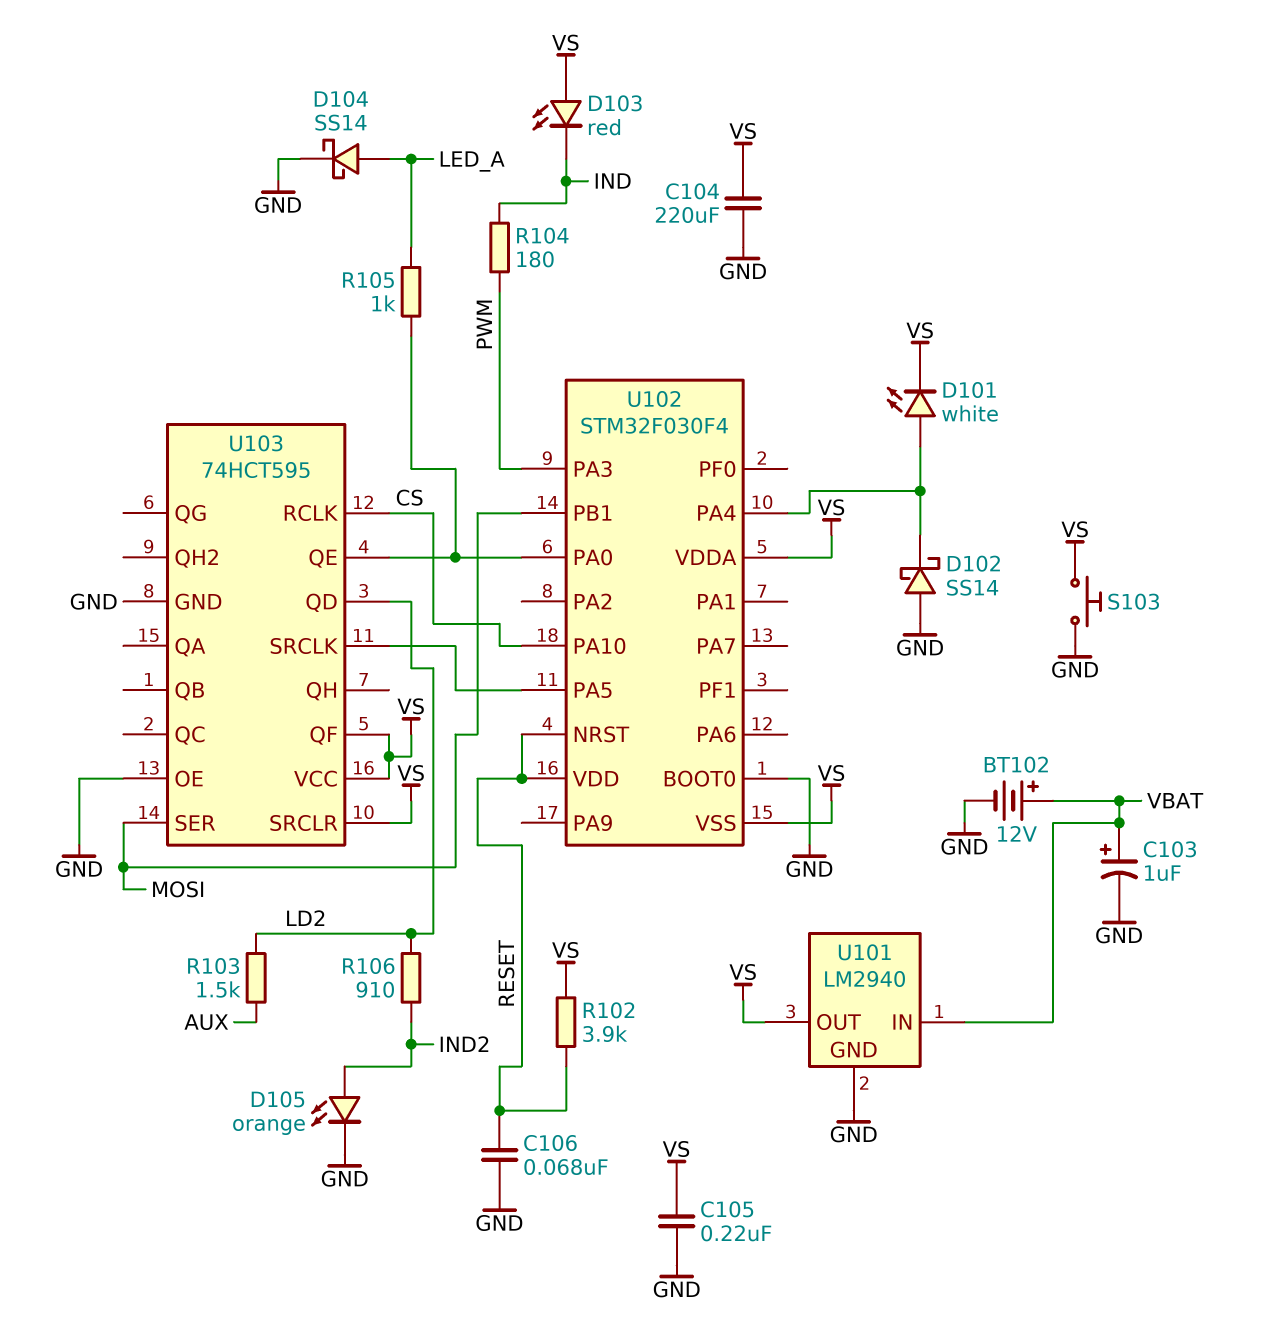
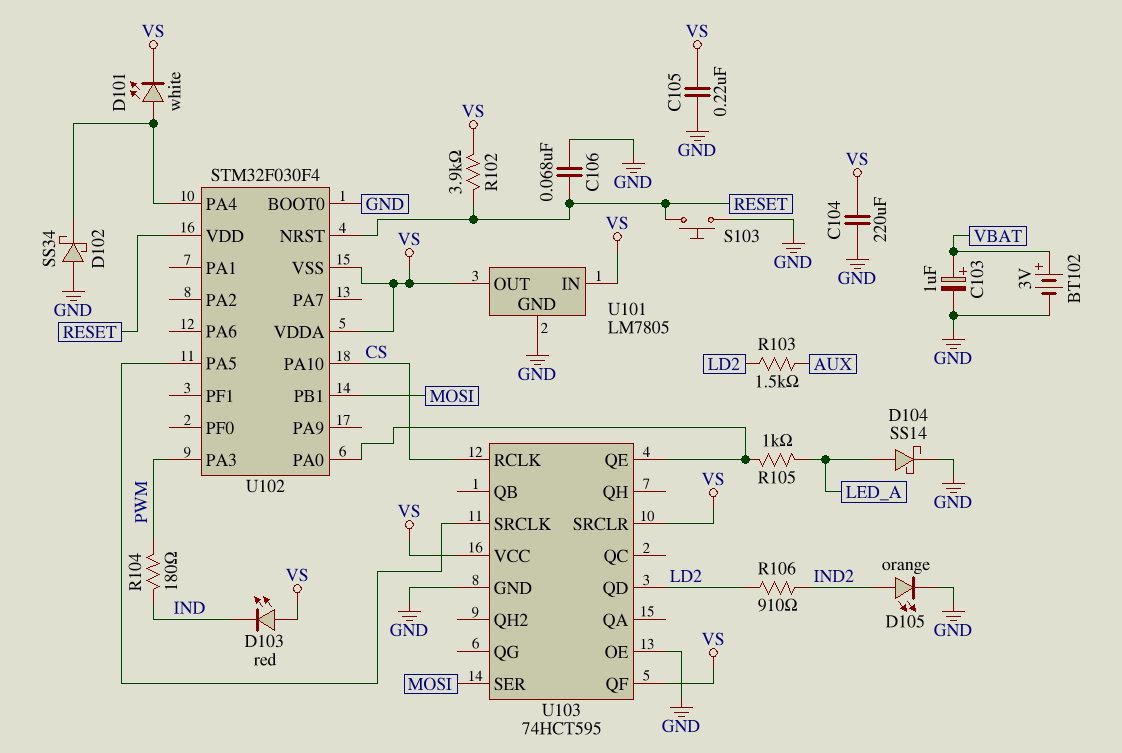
BT102: 12V (plus VBAT, minus GND) -> 3V (plus VBAT, minus GND)
D102: schottky SS14 (A GND, K U102/PA4) -> schottky SS34 (A GND, K U102/PA4)
S103: button (GND, VS) -> button (GND, RESET)
U101: LM2940 -> LM7805
U101 pin IN: VBAT -> VS

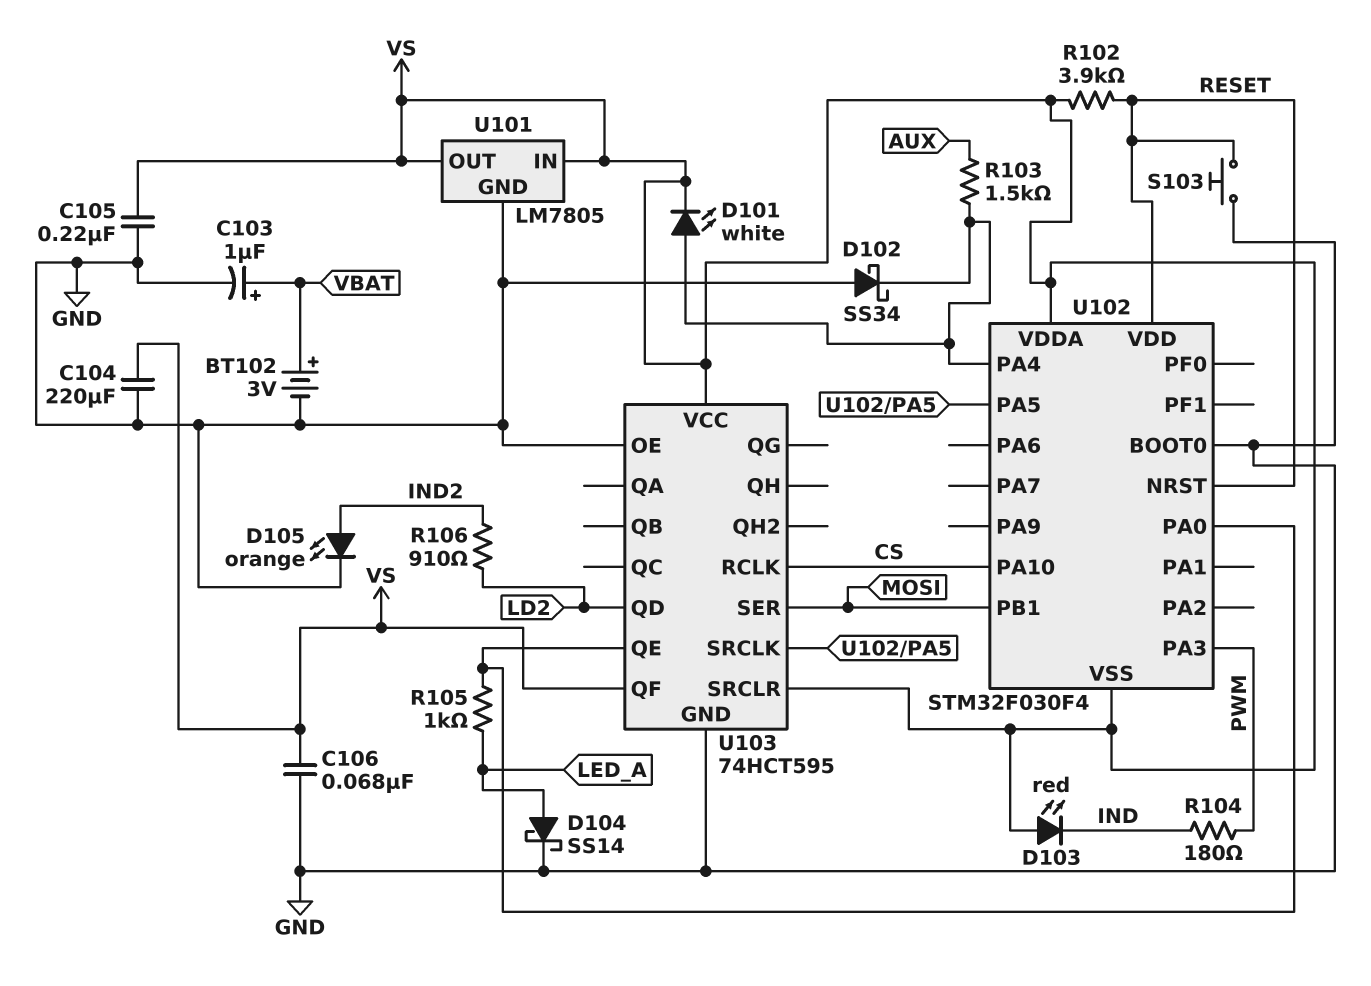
C106: 68nF (GND, RESET) -> 68nF (GND, VS)
R103: 1.5k (AUX, LD2) -> 1.5k (AUX, U102/PA4)

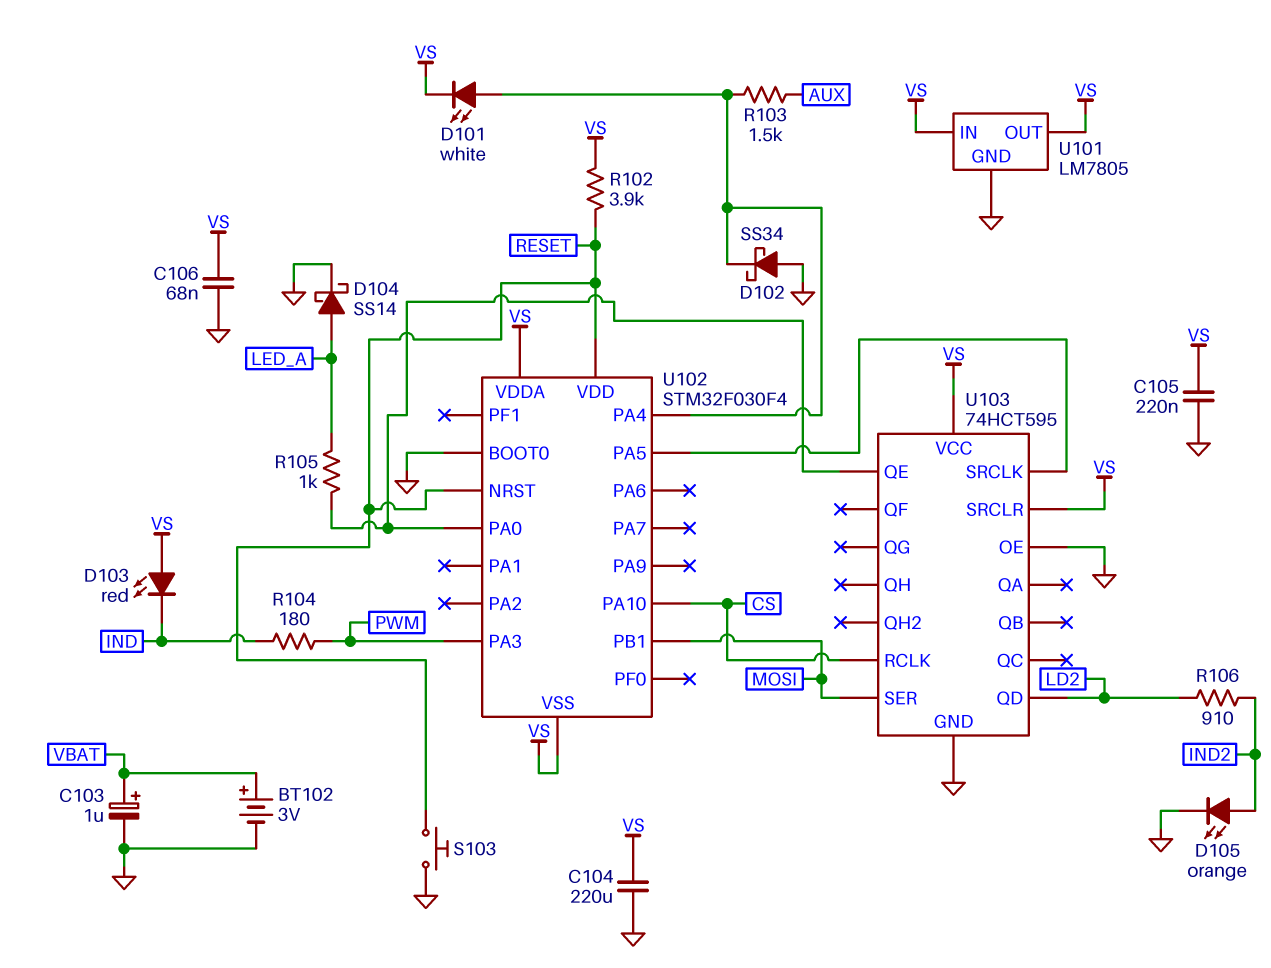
U103 pin QF: VS -> none

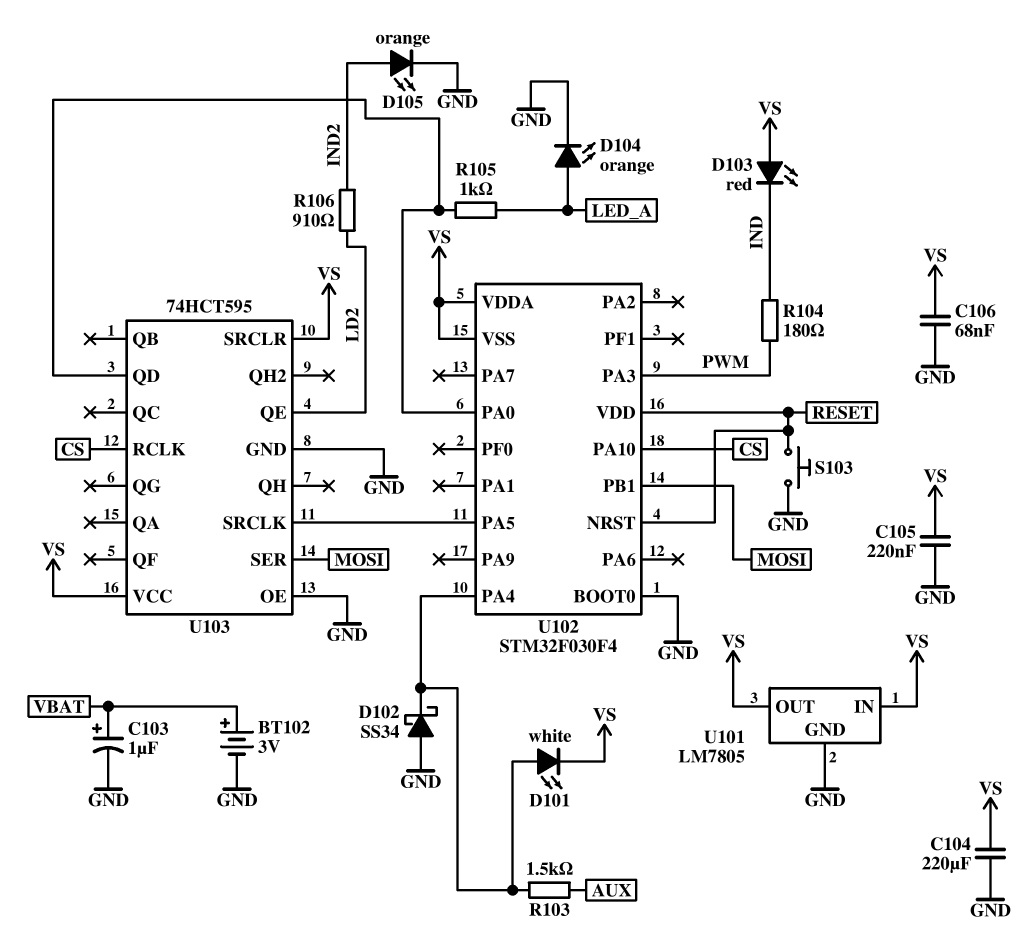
D104: schottky SS14 (A LED_A, K GND) -> LED orange (A LED_A, K GND)
R102: 3.9k (RESET, VS) -> none
U103 pin QD: LD2 -> U102/PA0
U103 pin QE: U102/PA0 -> LD2

